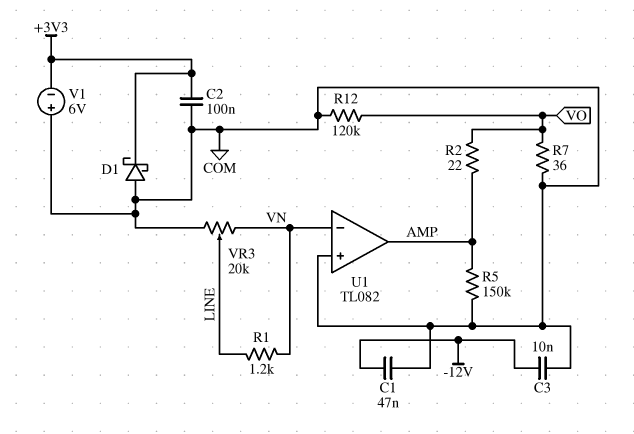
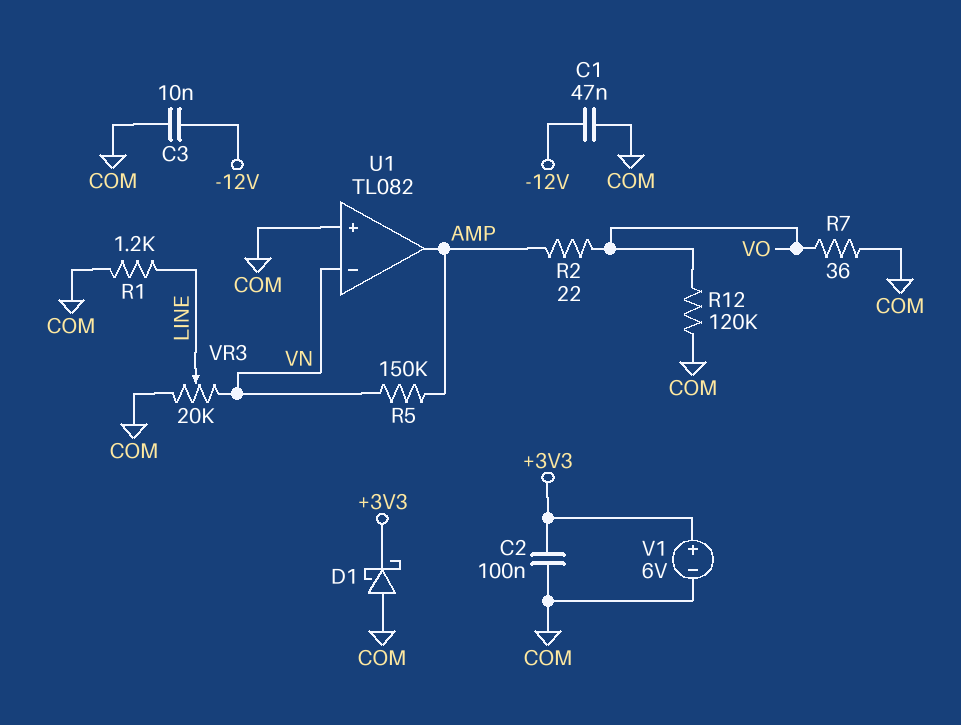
R1: 1.2k (LINE, VN) -> 1.2k (COM, LINE)
R5: 150k (AMP, COM) -> 150k (AMP, VN)
V1: 6V (plus COM, minus +3V3) -> 6V (plus +3V3, minus COM)

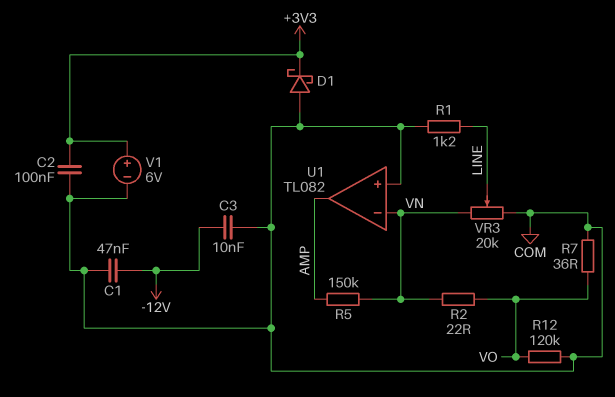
R2: 22 (AMP, VO) -> 22 (VN, VO)

